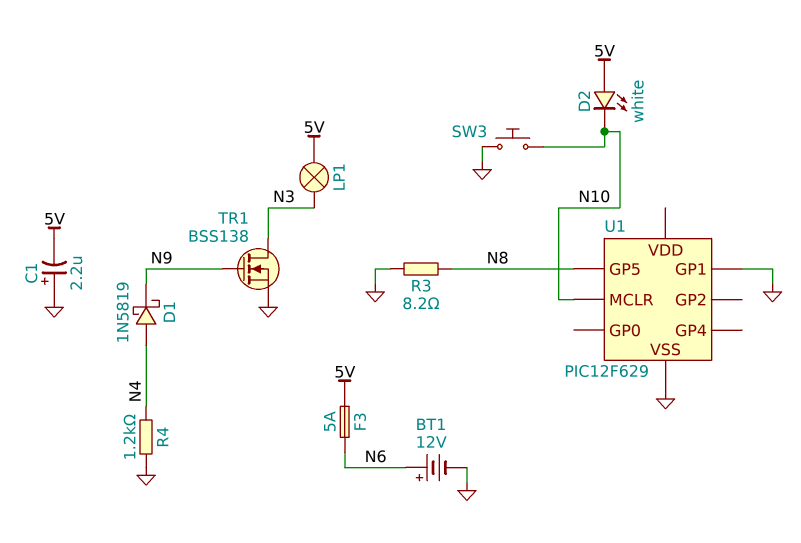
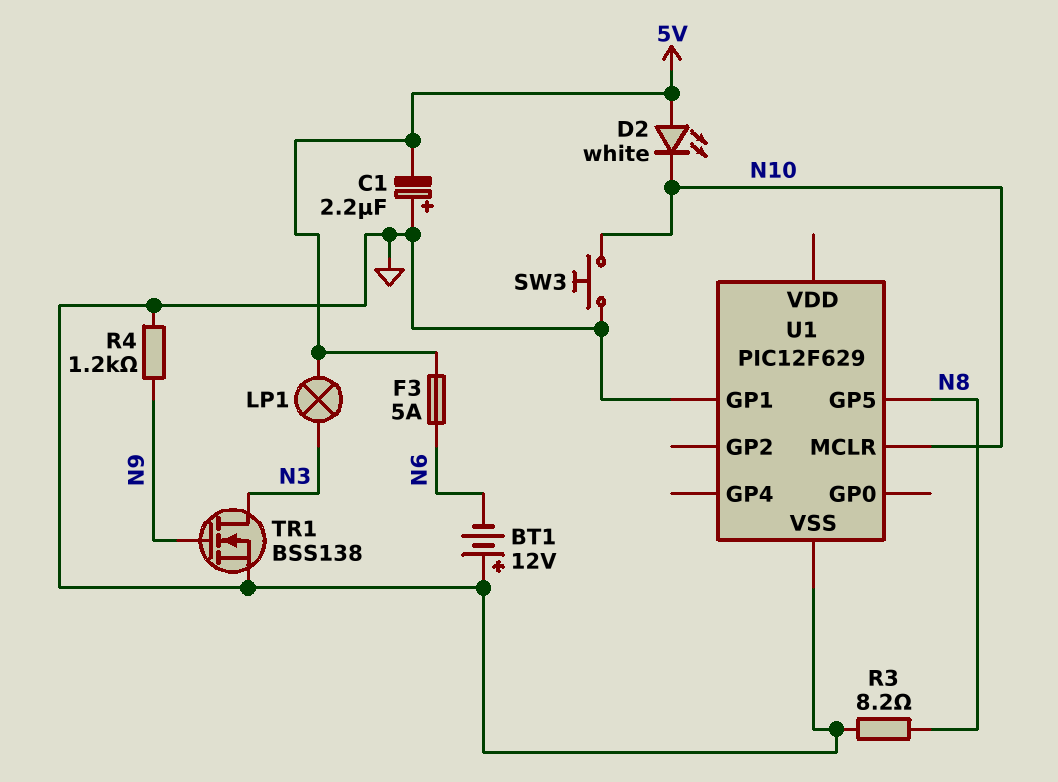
BT1: 12V (plus N6, minus GND) -> 12V (plus GND, minus N6)
D1: schottky 1N5819 (A N4, K N9) -> none
R4: 1.2k (GND, N4) -> 1.2k (GND, N9)

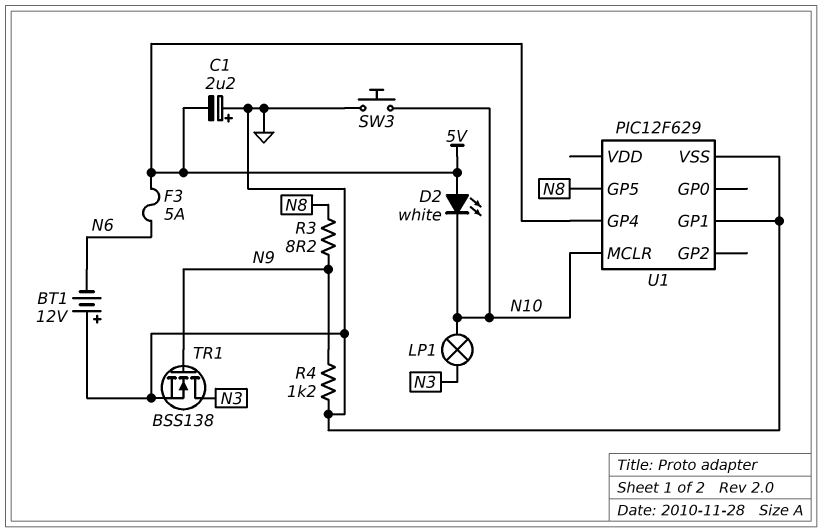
LP1: lamp (5V, N3) -> lamp (N3, N10)
R3: 8.2 (GND, N8) -> 8.2 (N8, N9)
U1 pin GP4: none -> 5V

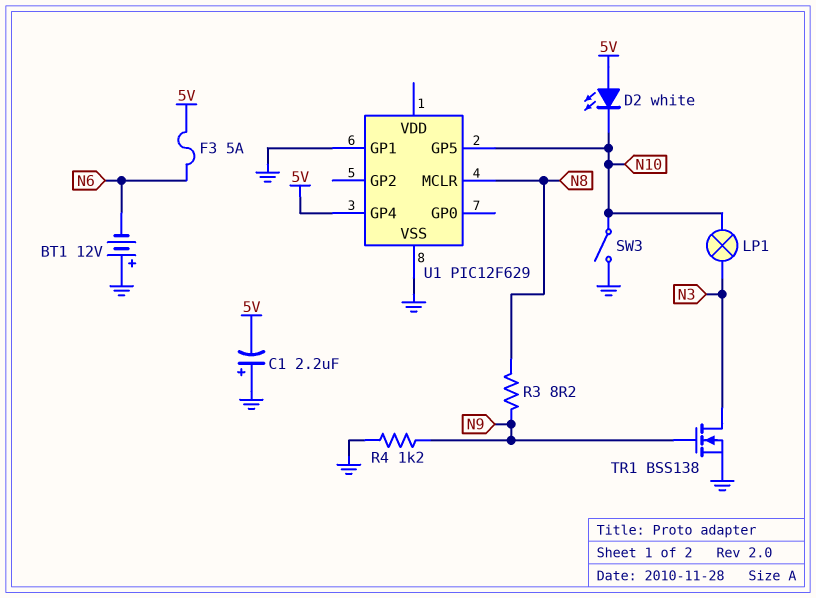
SW3: button (GND, N10) -> switch (GND, N10)
U1 pin GP5: N8 -> N10
U1 pin MCLR: N10 -> N8

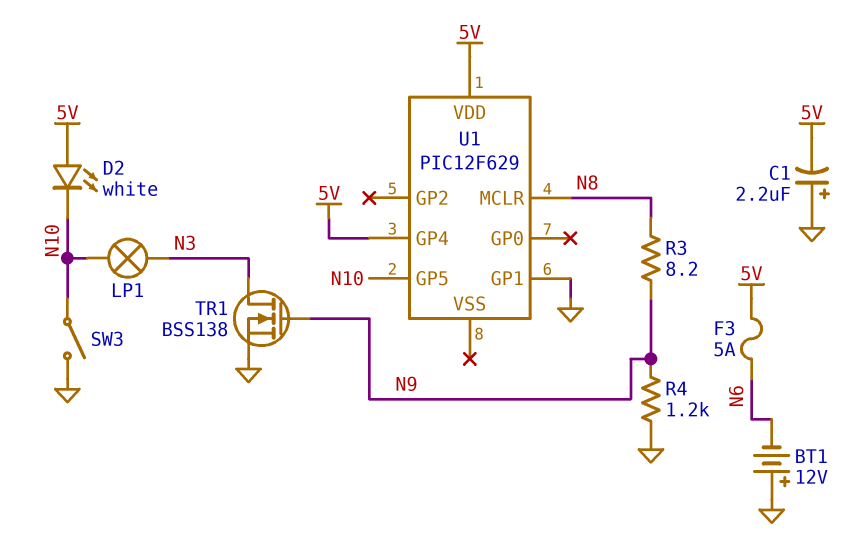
U1 pin VDD: none -> 5V
U1 pin VSS: GND -> none

